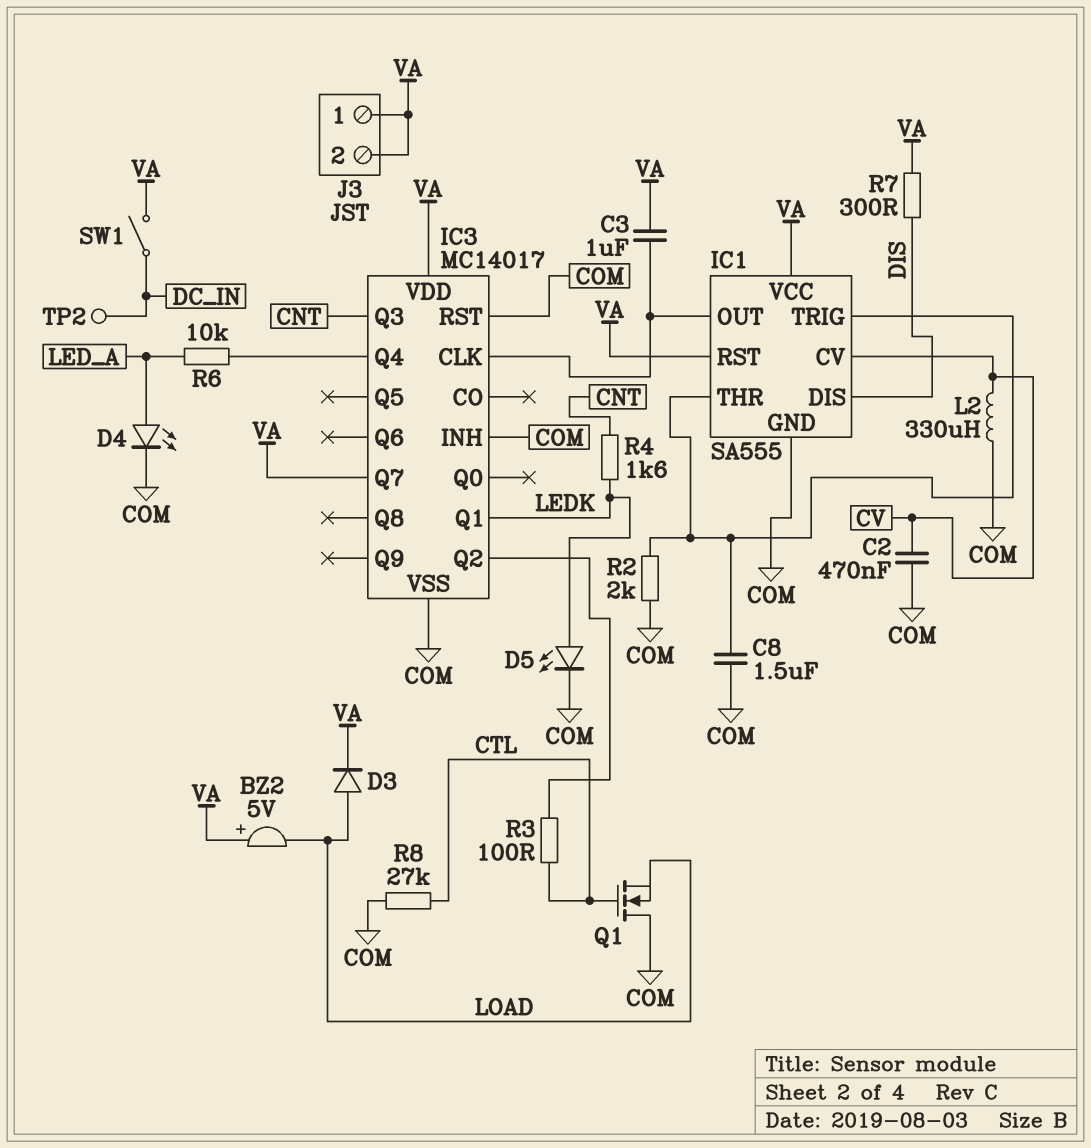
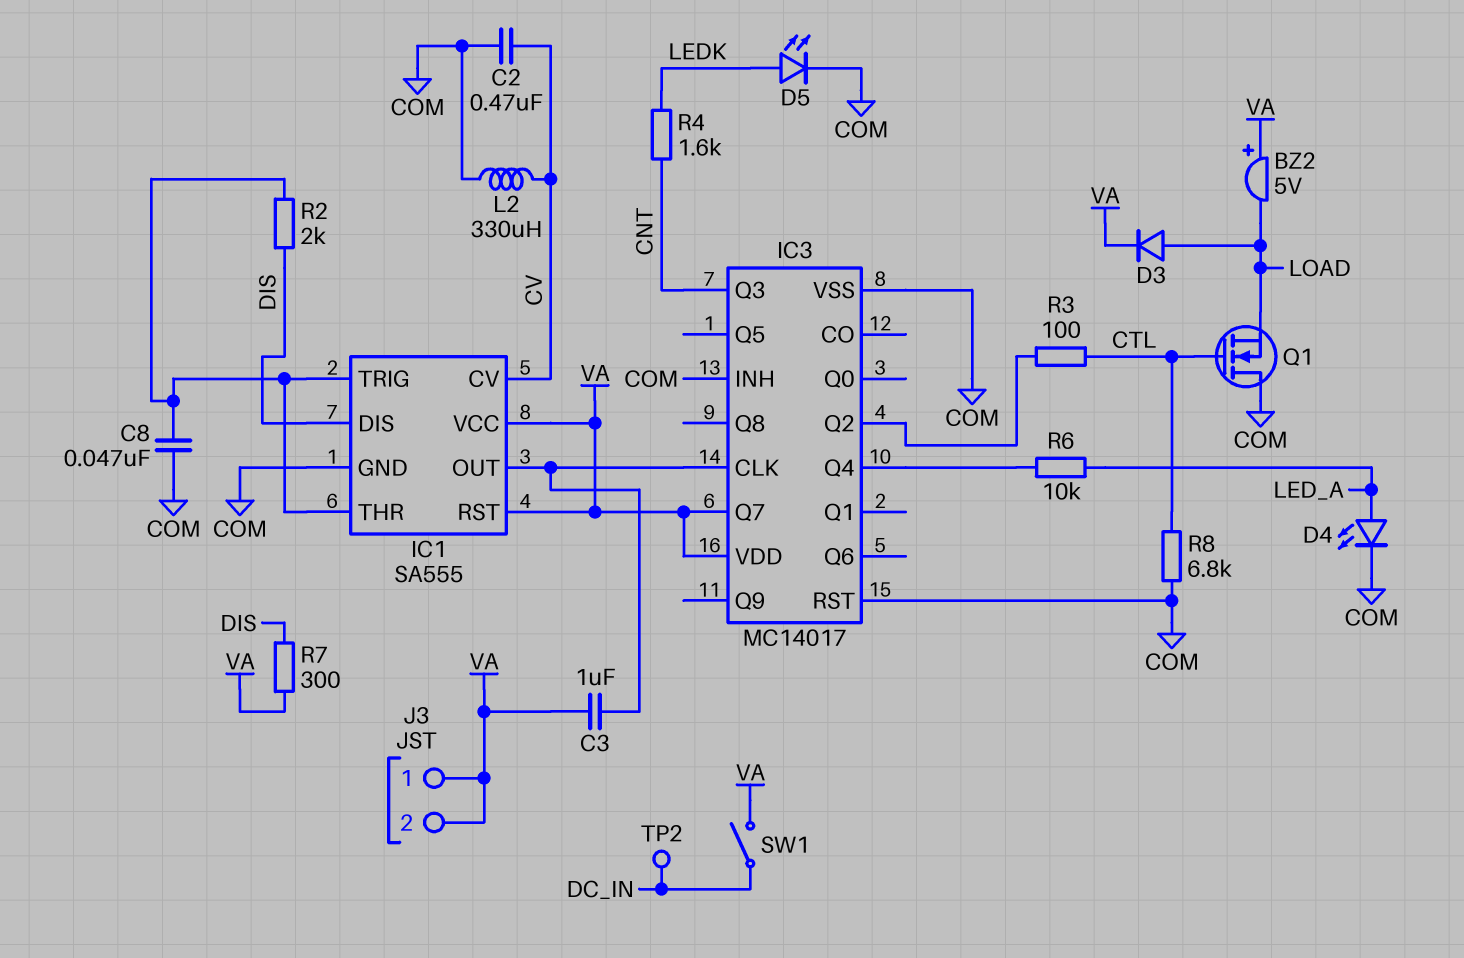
C8: 1.5uF (COM, IC1/THR) -> 47nF (COM, IC1/THR)
IC3 pin Q1: LEDK -> none
R2: 2k (COM, IC1/THR) -> 2k (DIS, IC1/THR)
R8: 27k (COM, CTL) -> 6.8k (COM, CTL)

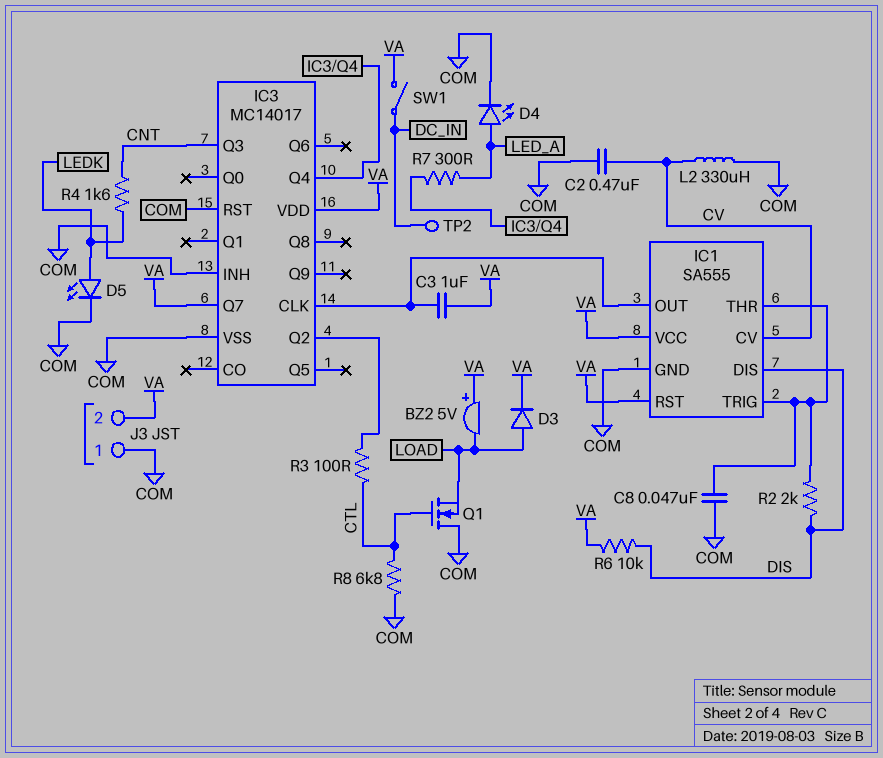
J3 pin 1: VA -> COM
R6: 10k (IC3/Q4, LED_A) -> 10k (DIS, VA)
R7: 300 (DIS, VA) -> 300 (IC3/Q4, LED_A)

